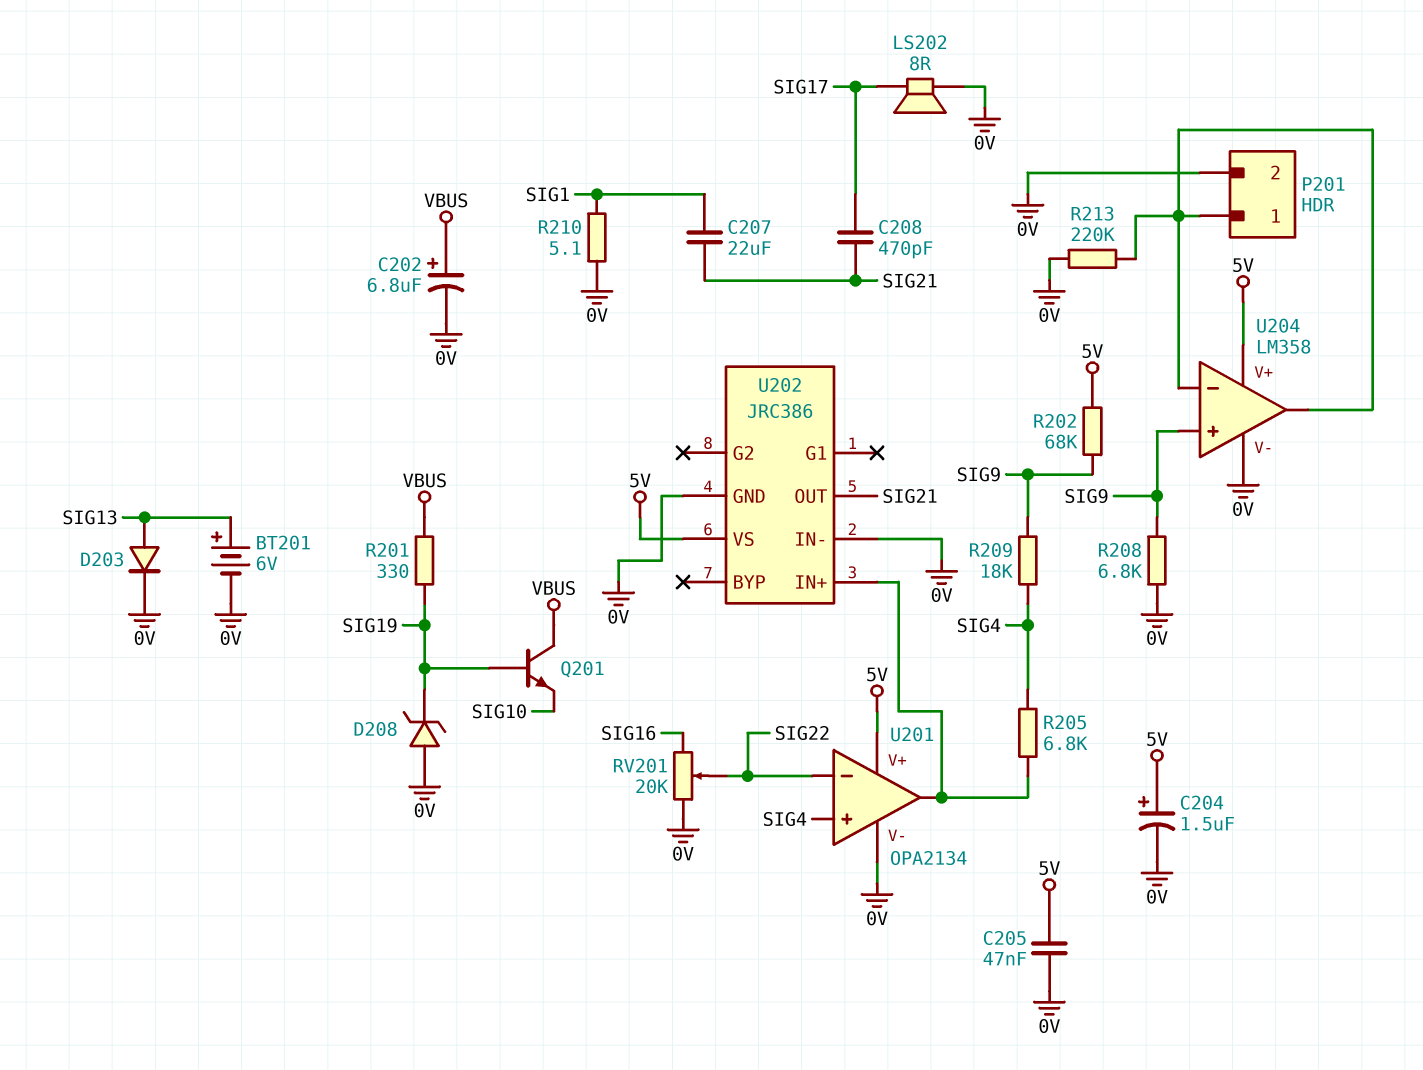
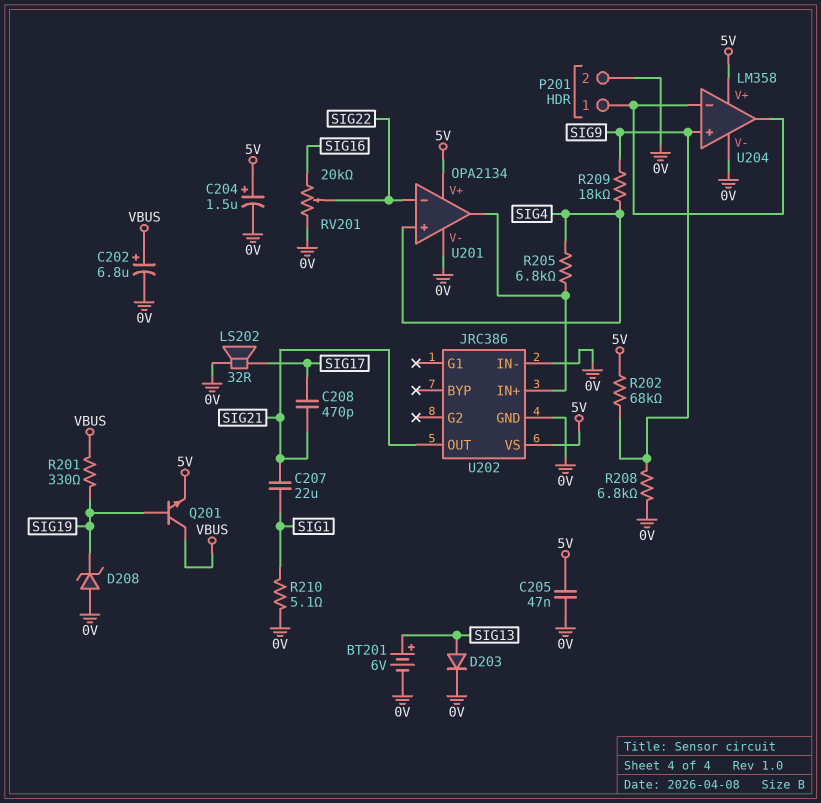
LS202: speaker 8R (0V, SIG17) -> speaker 32R (0V, SIG17)
Q201: NPN (B SIG19, C VBUS, E SIG10) -> NPN (B SIG19, C VBUS, E 5V)
R213: 220k (0V, P201/1) -> none

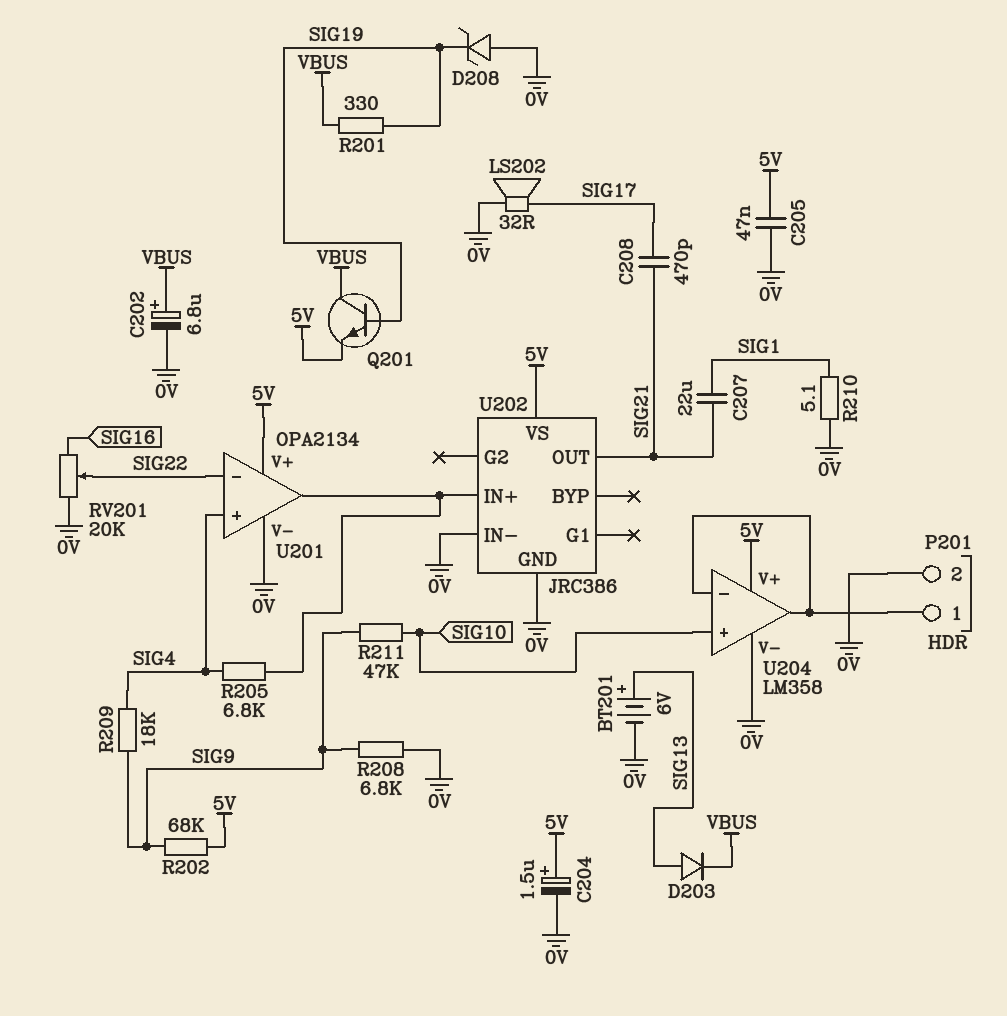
D203: diode (A SIG13, K 0V) -> diode (A SIG13, K VBUS)
R211: none -> 47k (SIG9, SIG10)
U204 pin in+: SIG9 -> SIG10

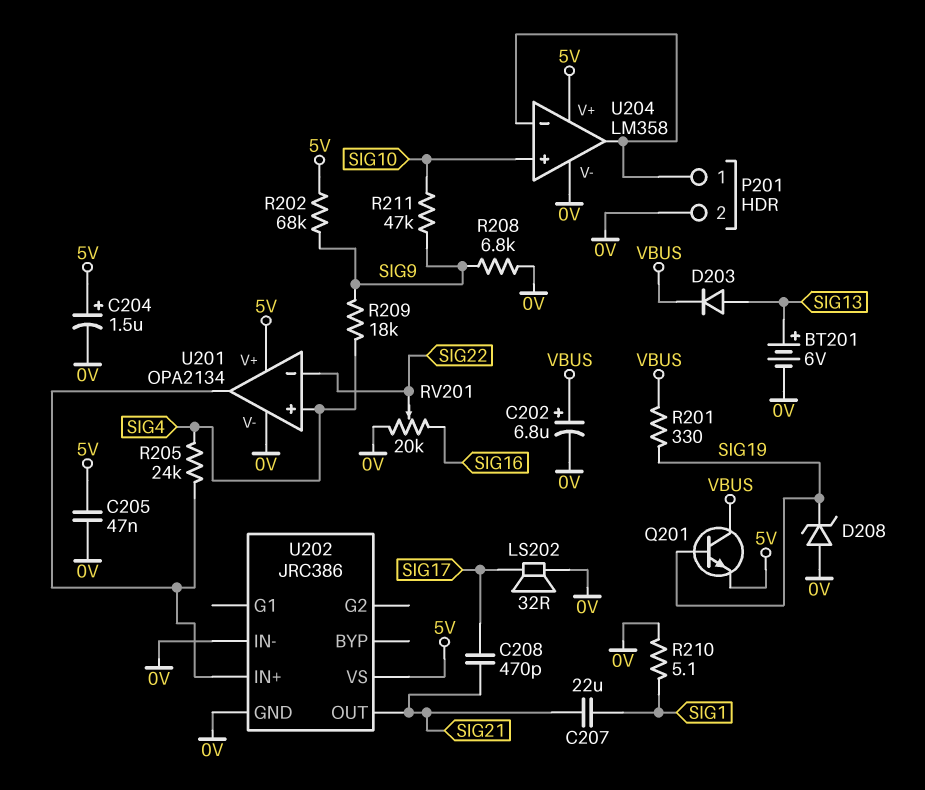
R205: 6.8k (SIG4, U201/out) -> 24k (SIG4, U201/out)

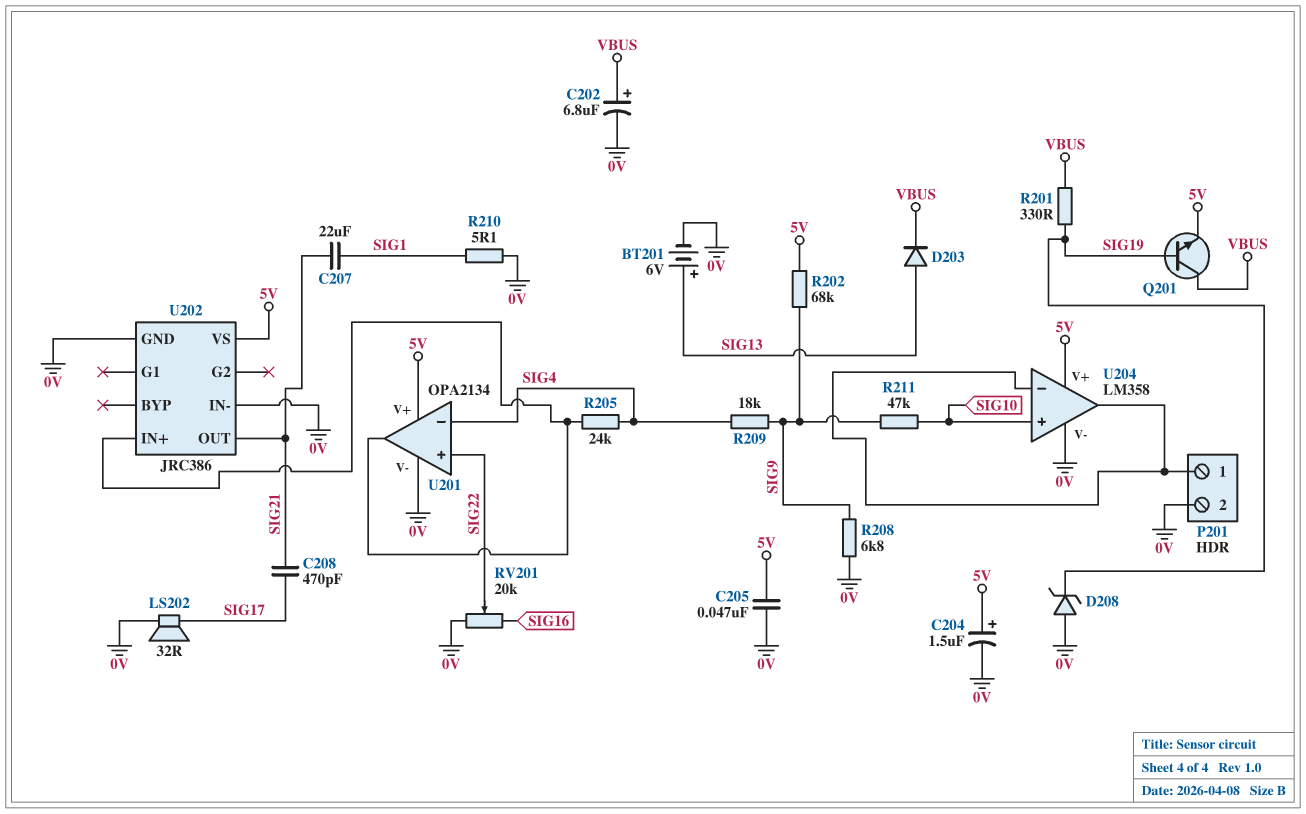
U201 pin in+: SIG4 -> SIG22
U201 pin in-: SIG22 -> SIG4

